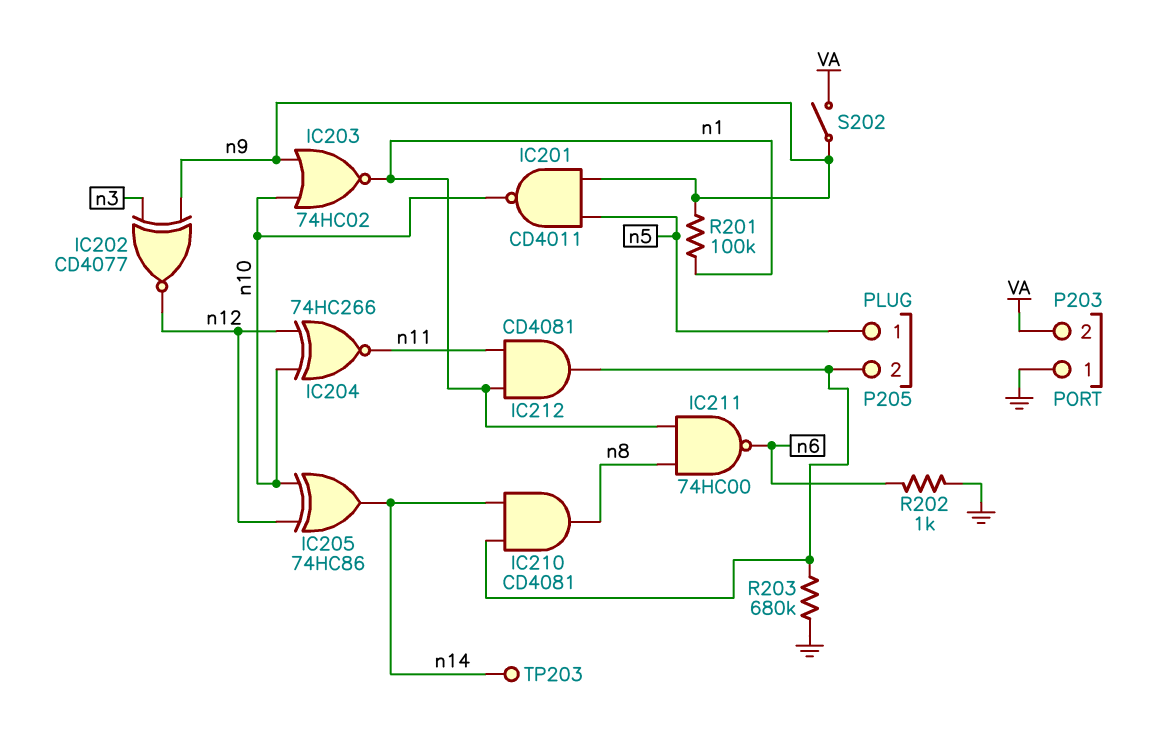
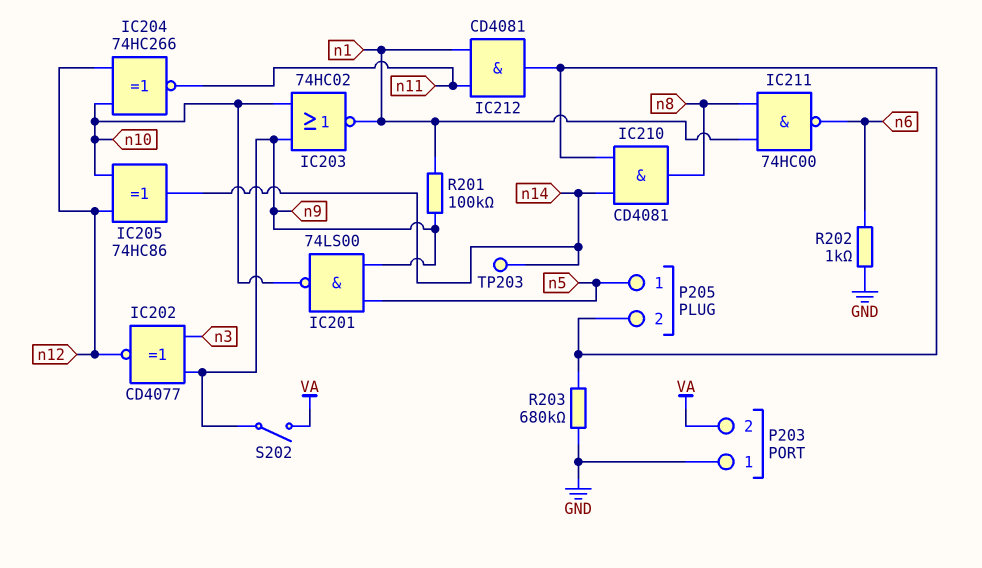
IC201: NAND CD4011 (in n5, in n9, out n10) -> NAND 74LS00 (in n5, in n9, out n10)

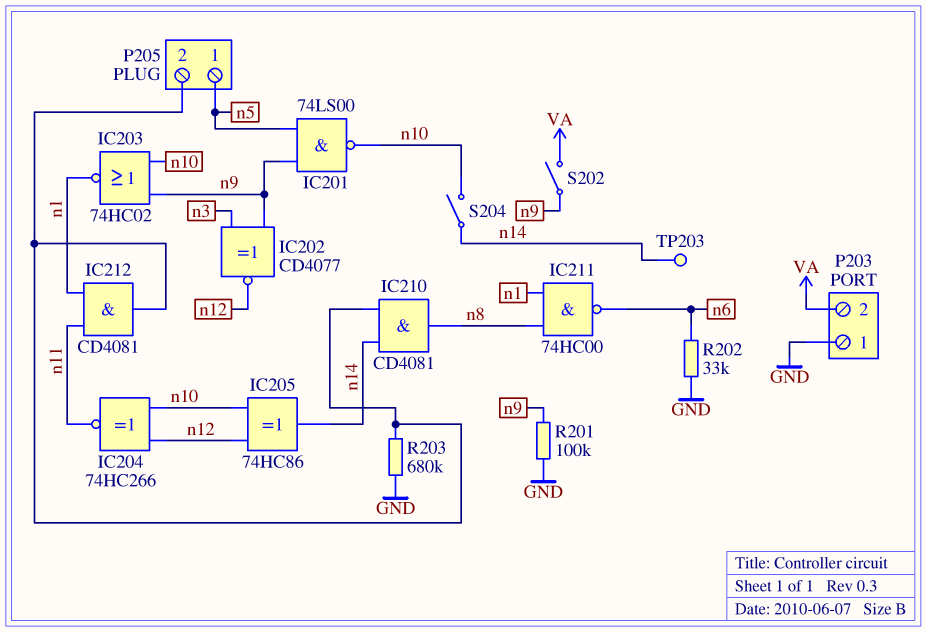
R201: 100k (n1, n9) -> 100k (GND, n9)
R202: 1k (GND, n6) -> 33k (GND, n6)
S204: none -> switch (n10, n14)

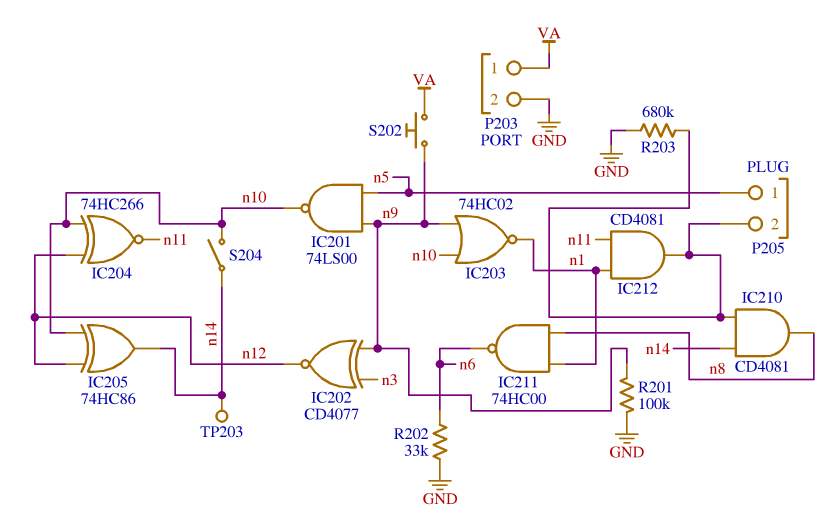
P203 pin 1: GND -> VA
P203 pin 2: VA -> GND
S202: switch (VA, n9) -> button (VA, n9)

